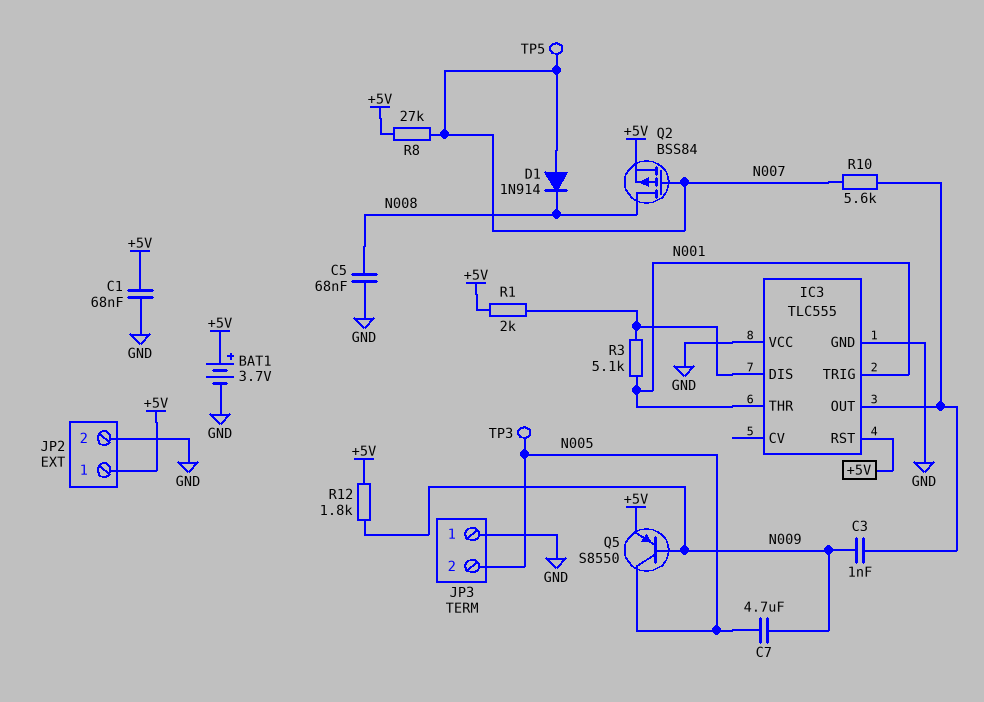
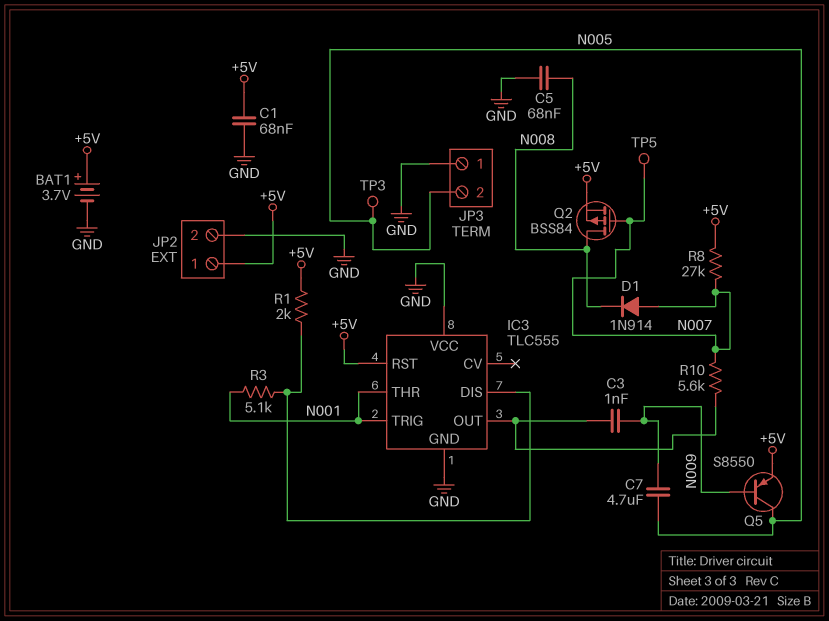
R12: 1.8k (+5V, N009) -> none

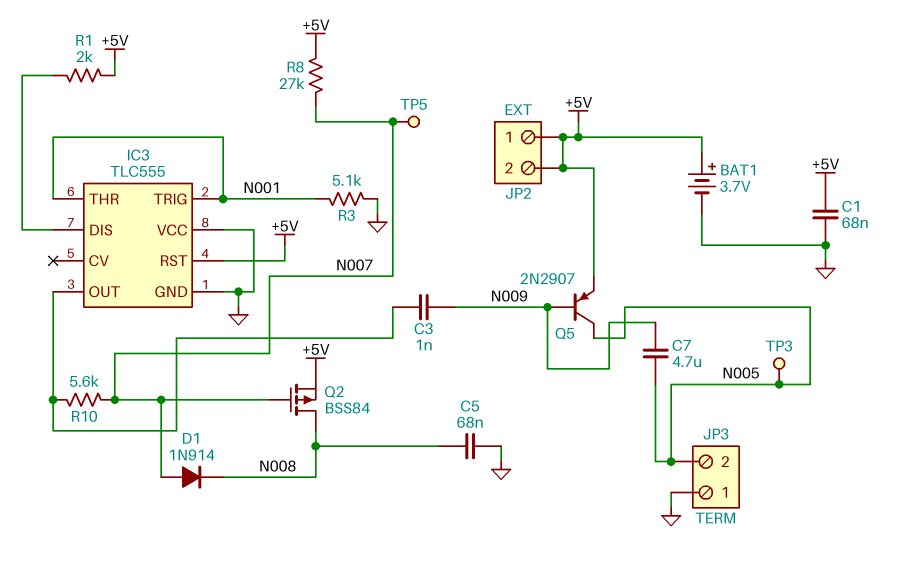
JP2 pin 2: GND -> +5V
Q5: PNP S8550 (B N009, C N005, E +5V) -> PNP 2N2907 (B N009, C N005, E +5V)
R3: 5.1k (IC3/DIS, N001) -> 5.1k (GND, N001)

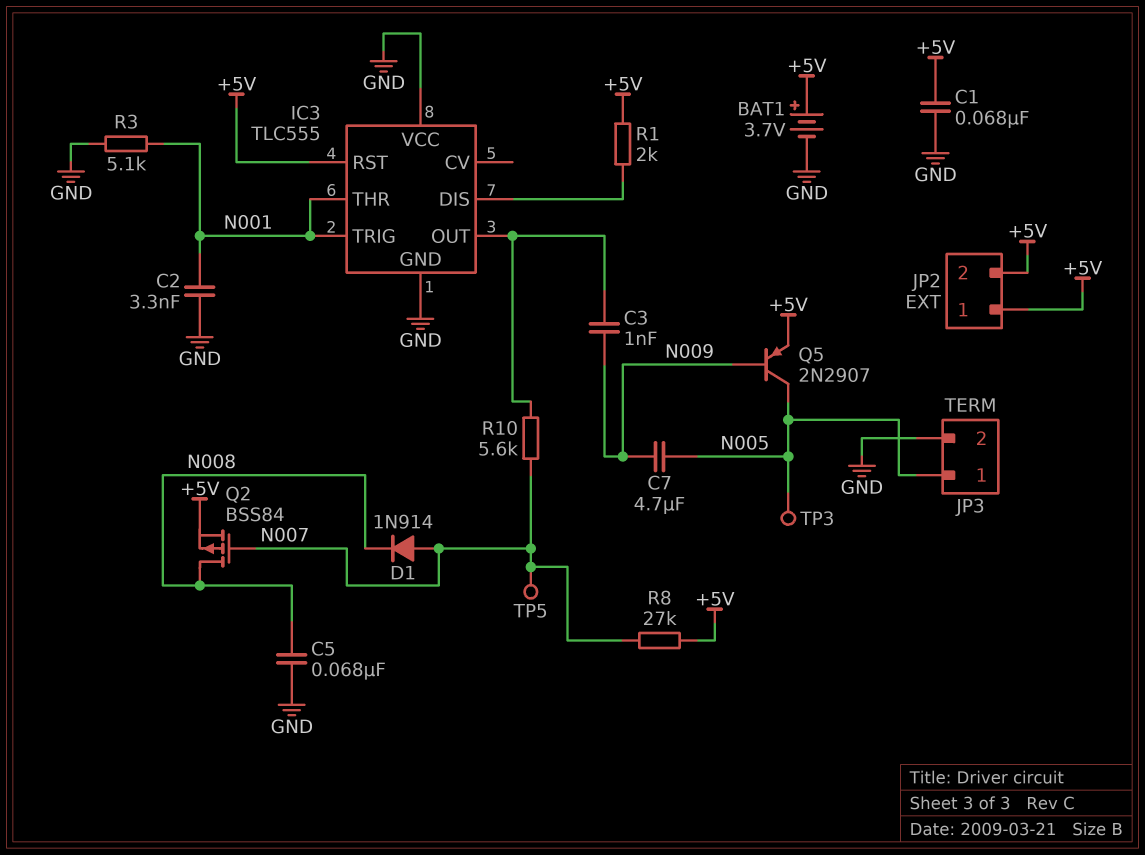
C2: none -> 3.3nF (GND, N001)
JP3 pin 1: GND -> N005
JP3 pin 2: N005 -> GND

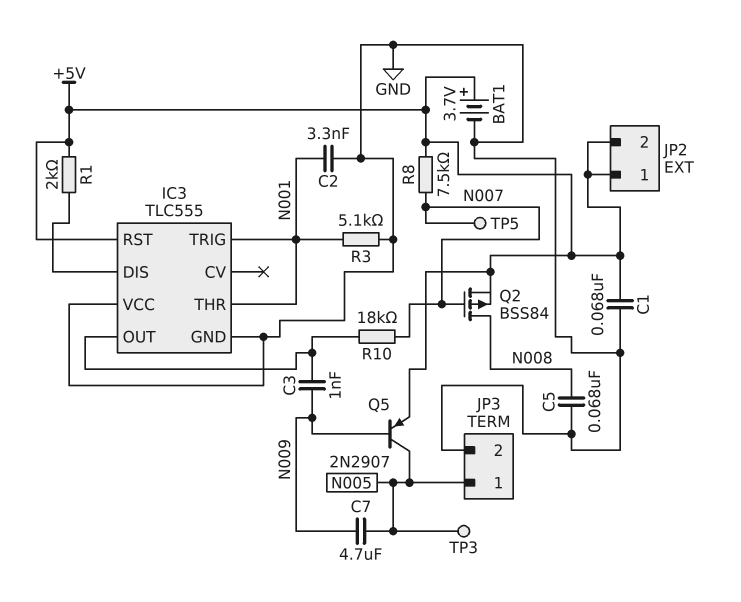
D1: diode 1N914 (A N007, K N008) -> none
R8: 27k (+5V, N007) -> 7.5k (+5V, N007)
R10: 5.6k (IC3/OUT, N007) -> 18k (IC3/OUT, N007)

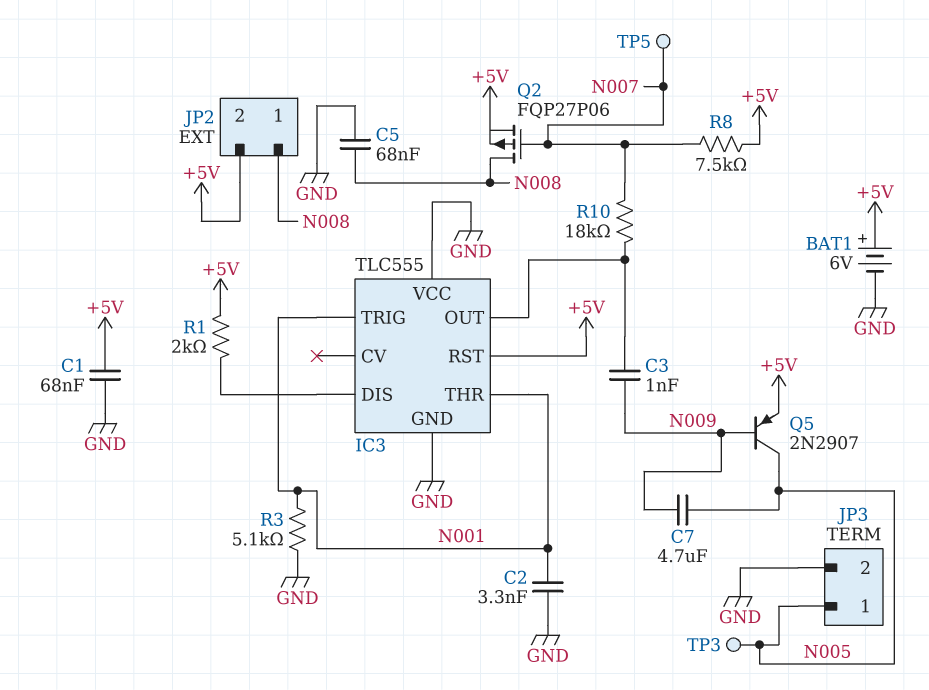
BAT1: 3.7V (plus +5V, minus GND) -> 6V (plus +5V, minus GND)
JP2 pin 1: +5V -> N008
Q2: PMOS BSS84 (G N007, D N008, S +5V) -> PMOS FQP27P06 (G N007, D N008, S +5V)

